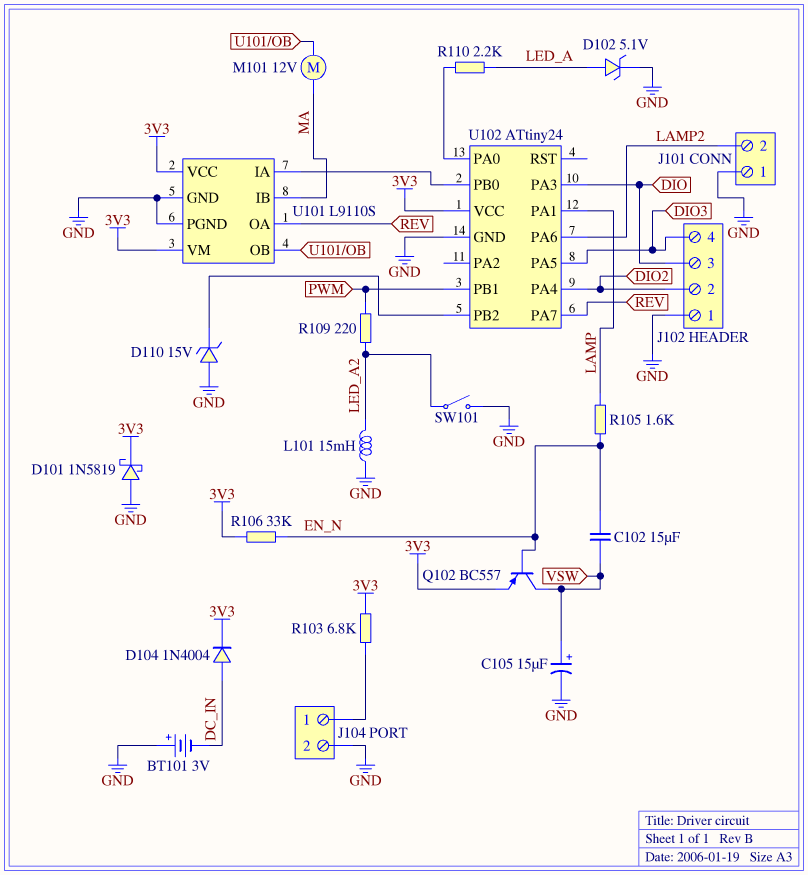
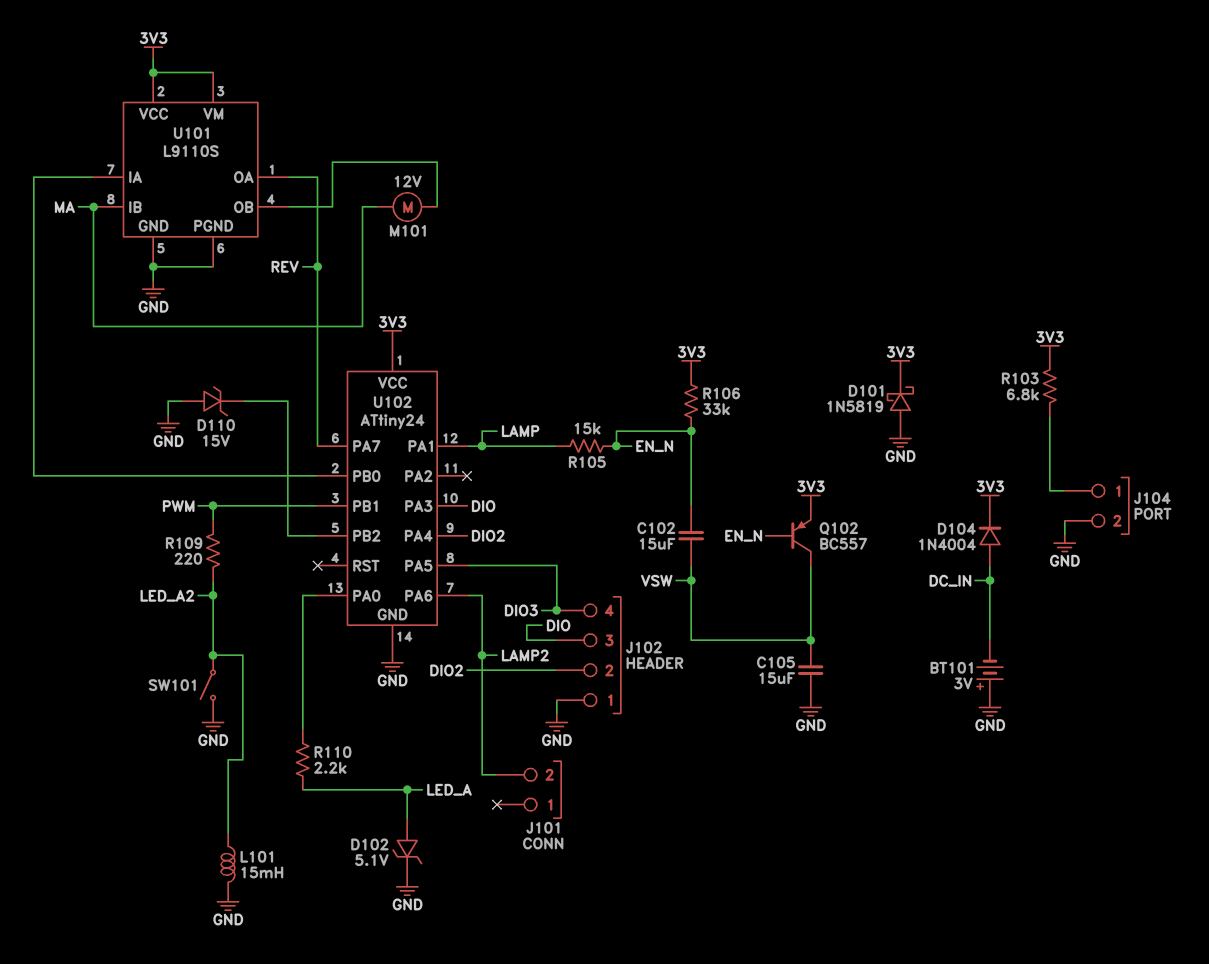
C105: 15uF (plus VSW, minus GND) -> 15uF (GND, VSW)
J101 pin 1: GND -> none
R105: 1.6k (EN_N, LAMP) -> 15k (EN_N, LAMP)

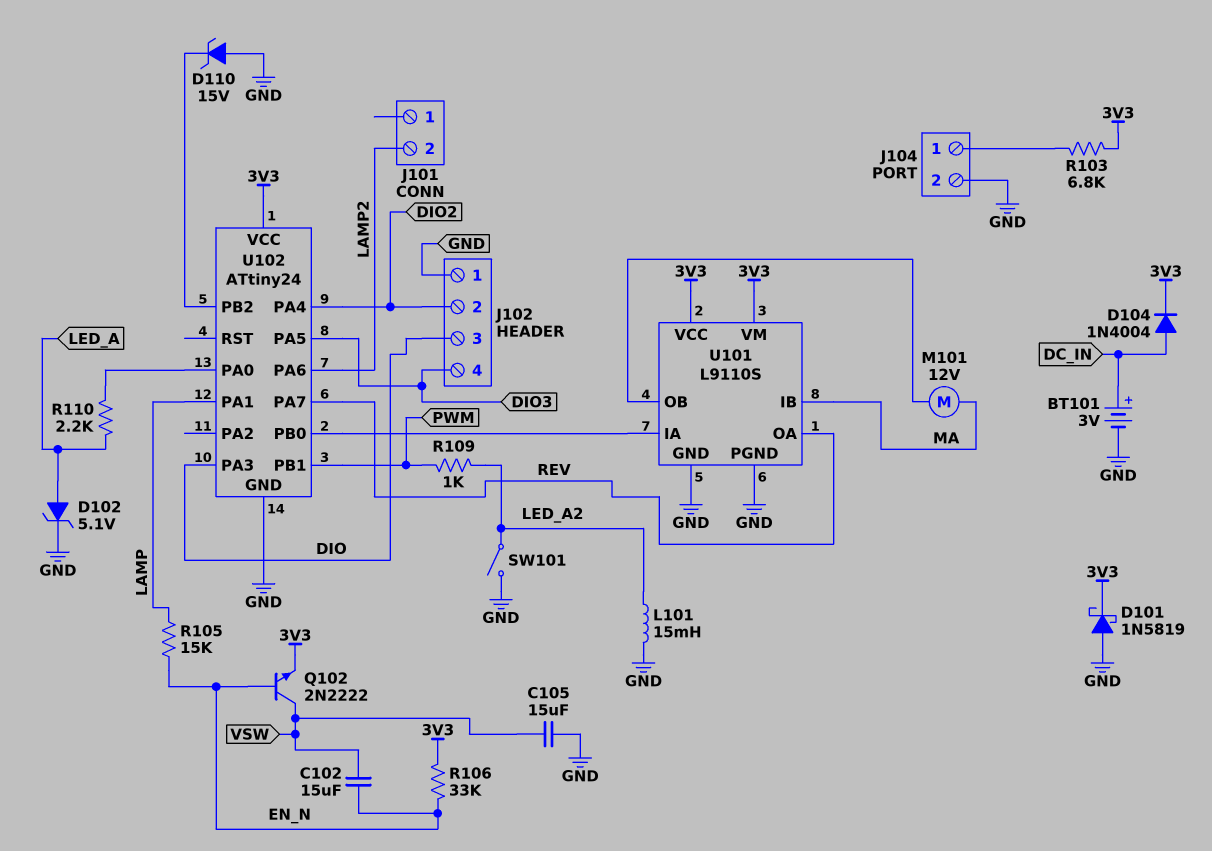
BT101: 3V (plus GND, minus DC_IN) -> 3V (plus DC_IN, minus GND)
Q102: PNP BC557 (B EN_N, C VSW, E 3V3) -> NPN 2N2222 (B EN_N, C VSW, E 3V3)
R109: 220 (LED_A2, PWM) -> 1k (LED_A2, PWM)

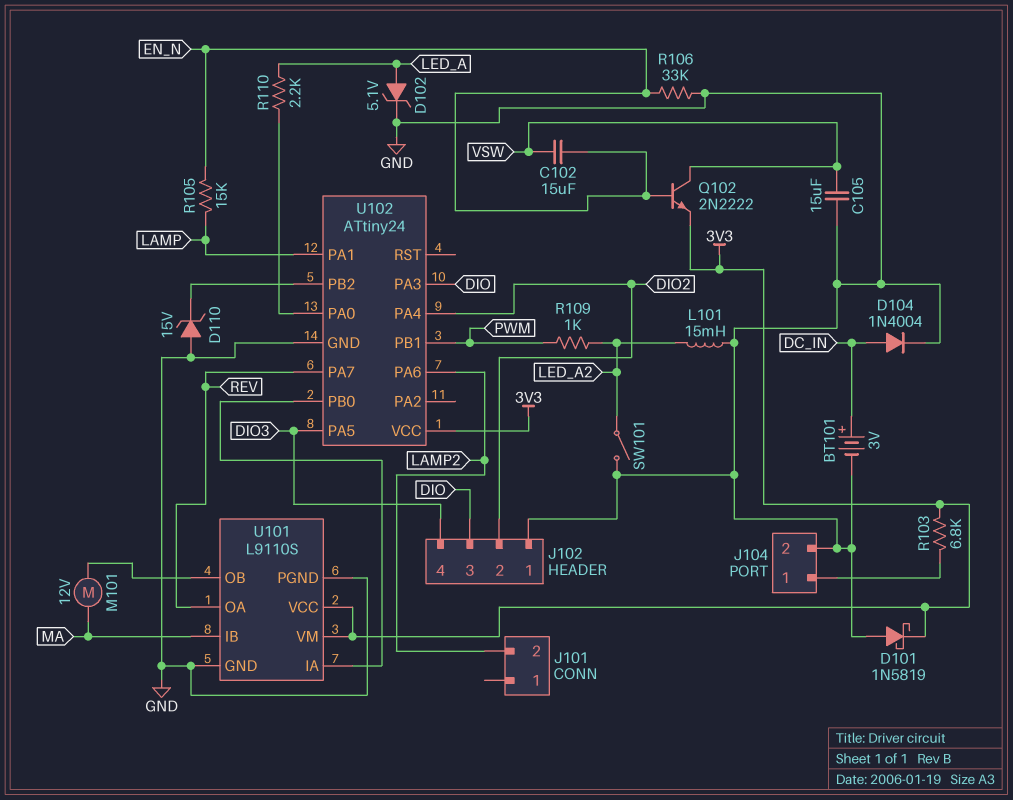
D104: diode 1N4004 (A DC_IN, K 3V3) -> diode 1N4004 (A DC_IN, K GND)
R106: 33k (3V3, EN_N) -> 33k (EN_N, GND)

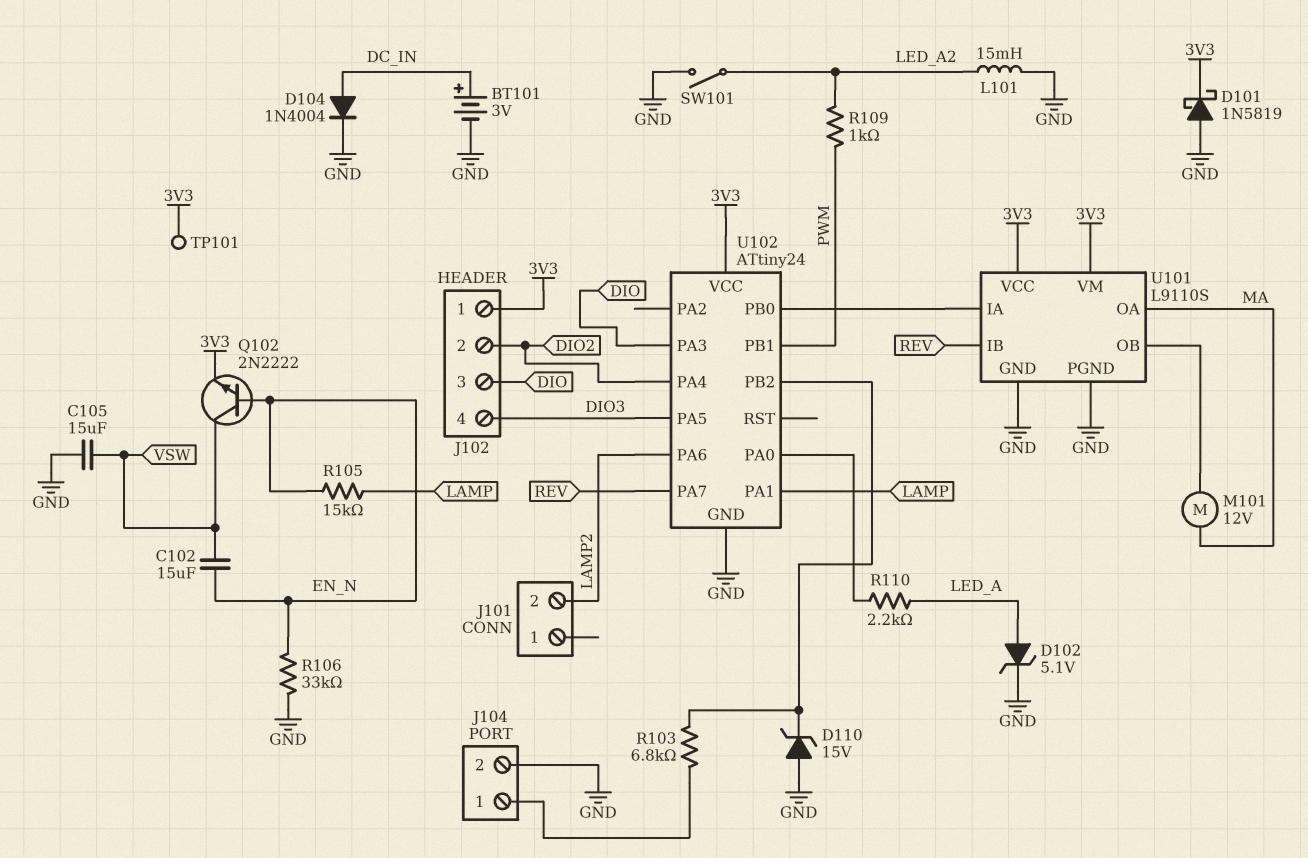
J102 pin 1: GND -> 3V3
R103: 6.8k (3V3, J104/1) -> 6.8k (J104/1, U102/PB2)
TP101: none -> test point (3V3)
U101 pin IB: MA -> REV
U101 pin OA: REV -> MA

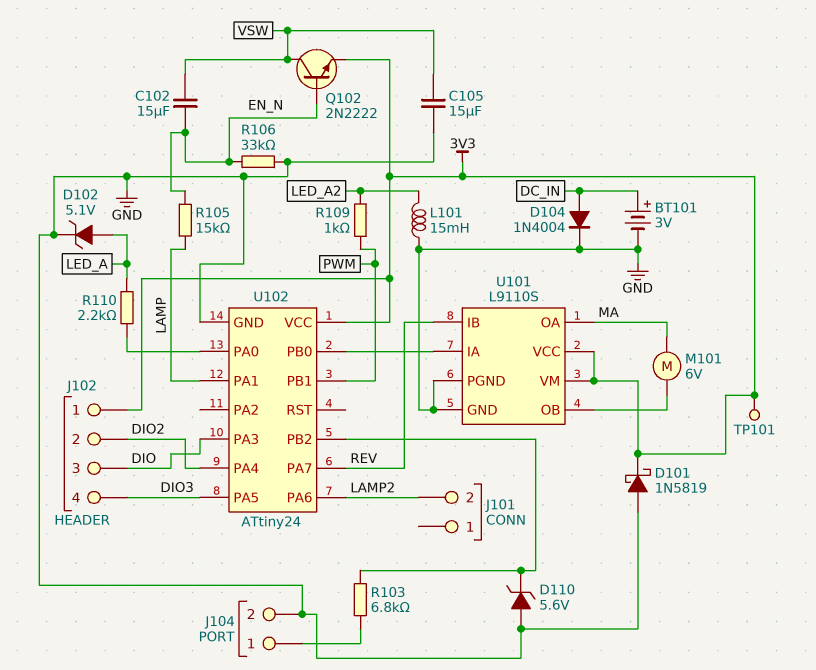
D110: zener 15V (A GND, K U102/PB2) -> zener 5.6V (A GND, K U102/PB2)
M101: motor 12V (MA, U101/OB) -> motor 6V (MA, U101/OB)
SW101: switch (GND, LED_A2) -> none

